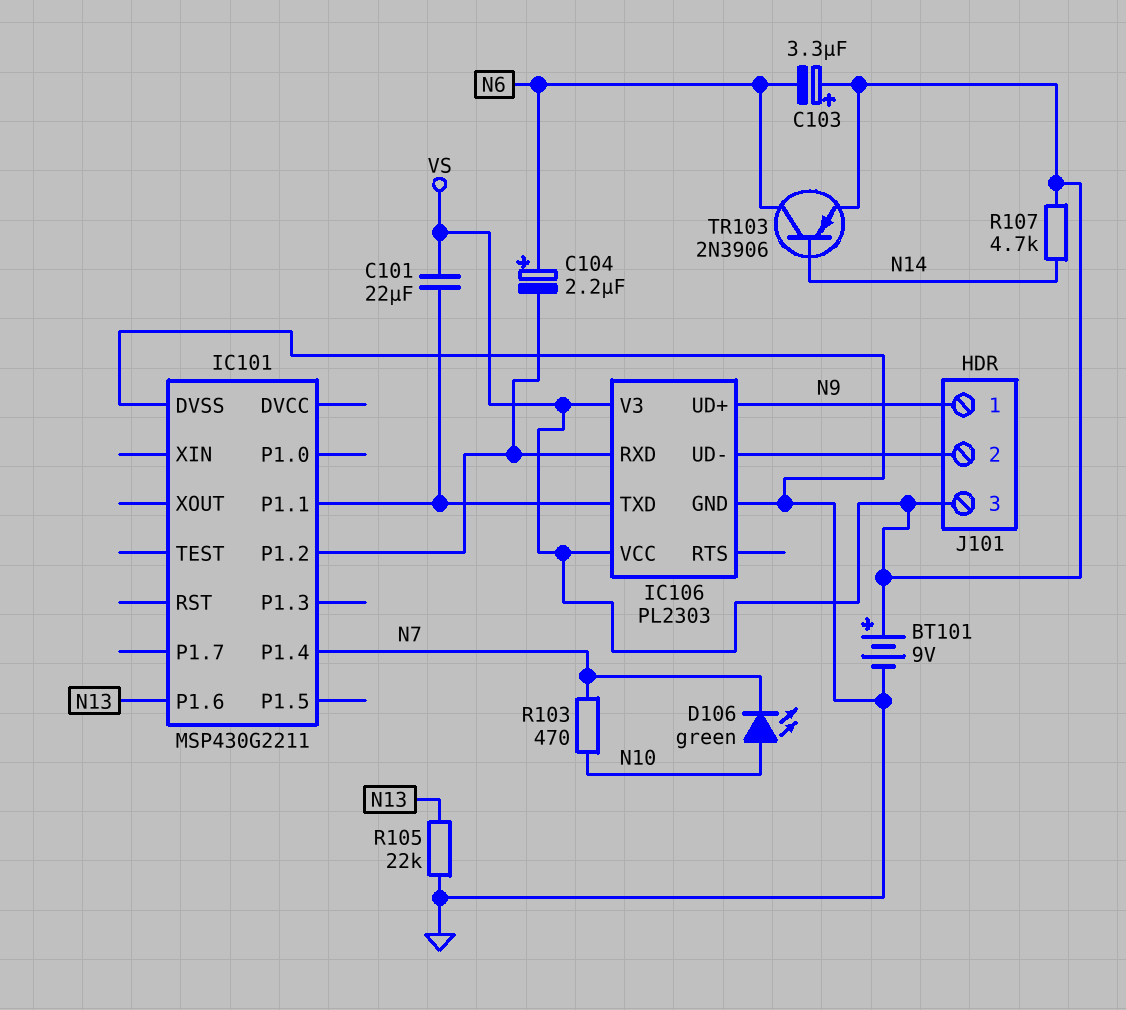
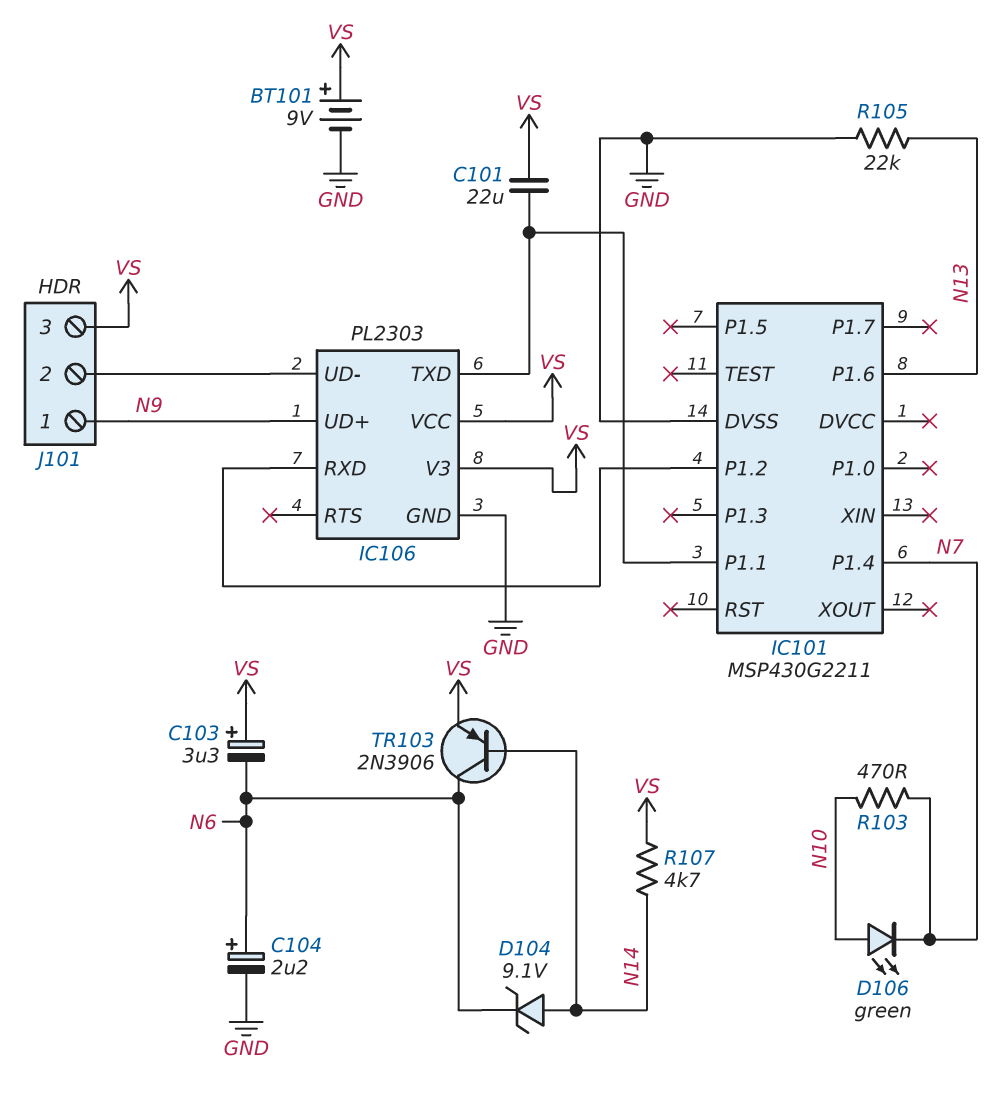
C104: 2.2uF (plus N6, minus IC101/P1.2) -> 2.2uF (plus N6, minus GND)
D104: none -> zener 9.1V (A N14, K N6)

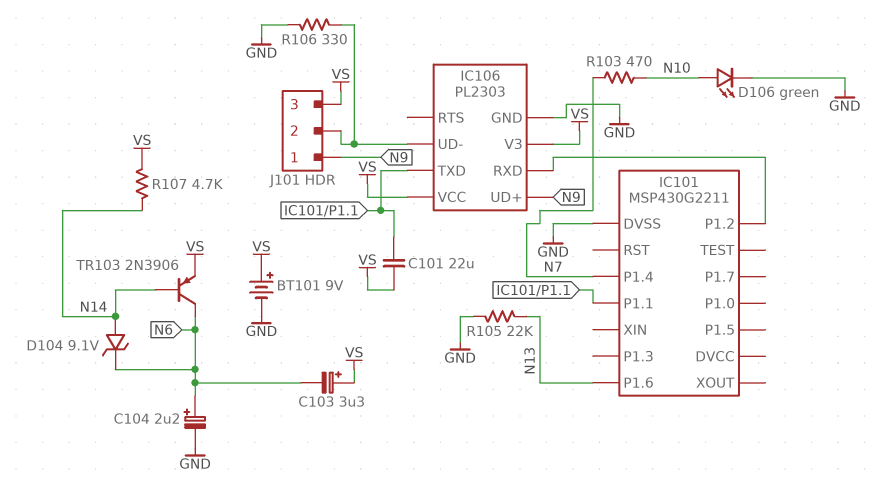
D106: LED green (A N10, K N7) -> LED green (A N10, K GND)
R106: none -> 330 (GND, IC106/UD-)

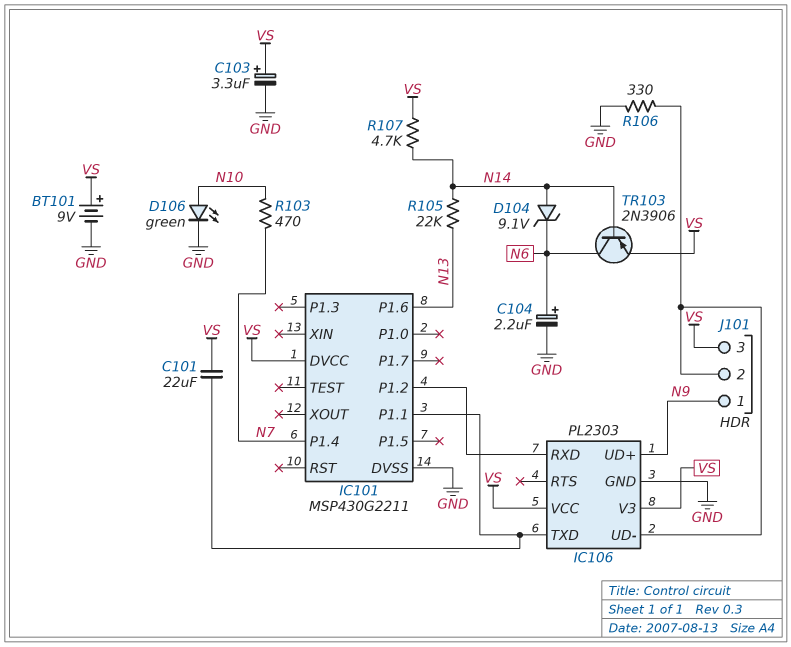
C103: 3.3uF (plus VS, minus N6) -> 3.3uF (plus VS, minus GND)
IC101 pin DVCC: none -> VS
R105: 22k (GND, N13) -> 22k (N13, N14)

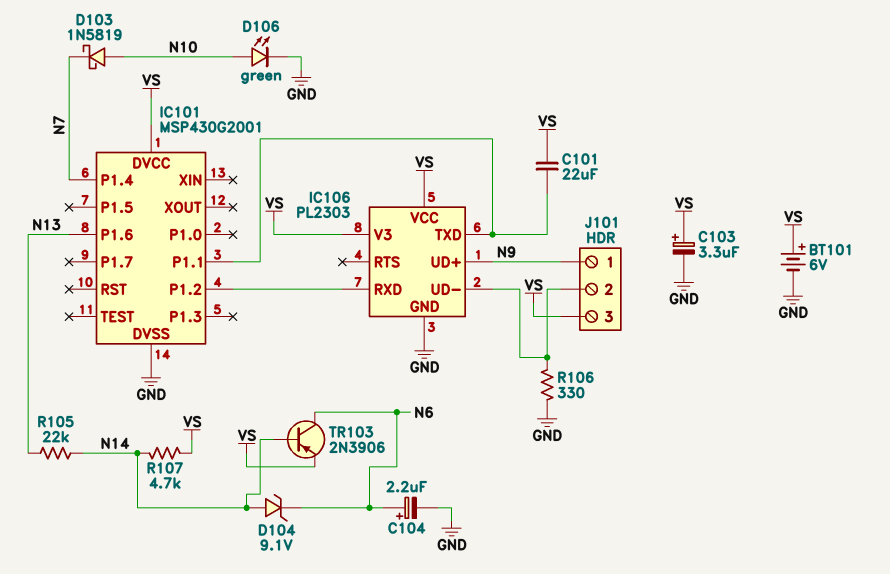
BT101: 9V (plus VS, minus GND) -> 6V (plus VS, minus GND)
D103: none -> schottky 1N5819 (A N10, K N7)
IC101: MSP430G2211 -> MSP430G2001
R103: 470 (N7, N10) -> none

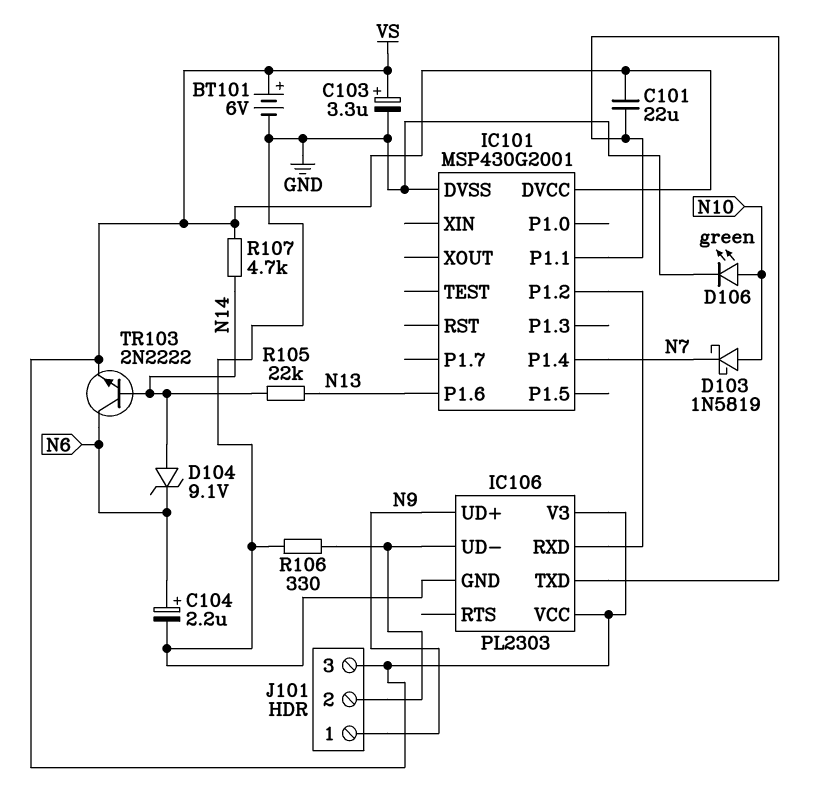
TR103: PNP 2N3906 (B N14, C N6, E VS) -> NPN 2N2222 (B N14, C N6, E VS)

